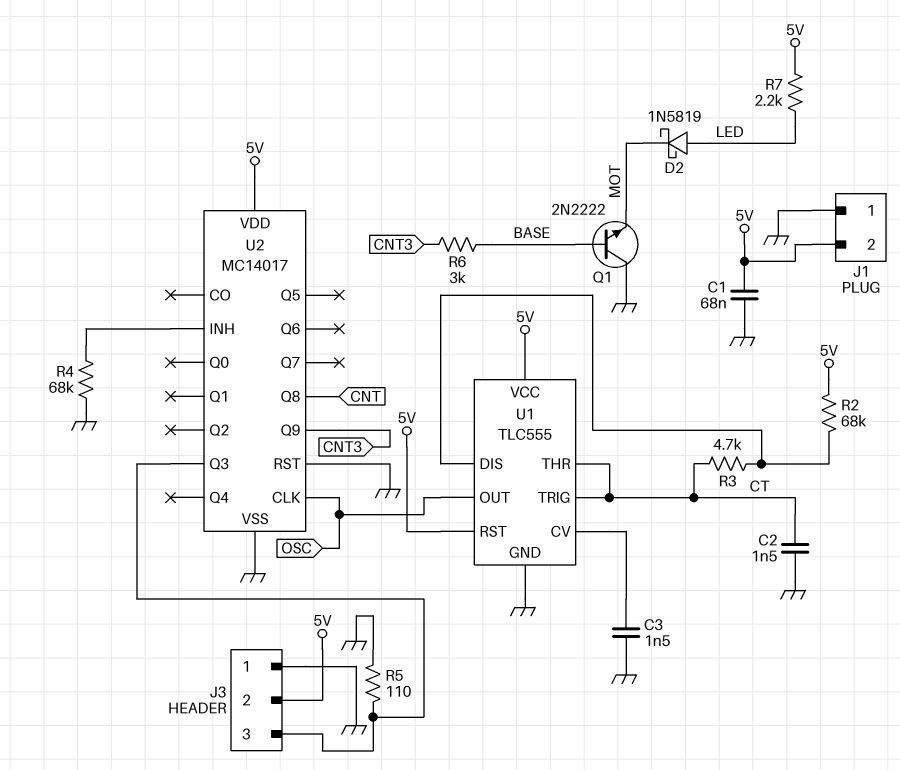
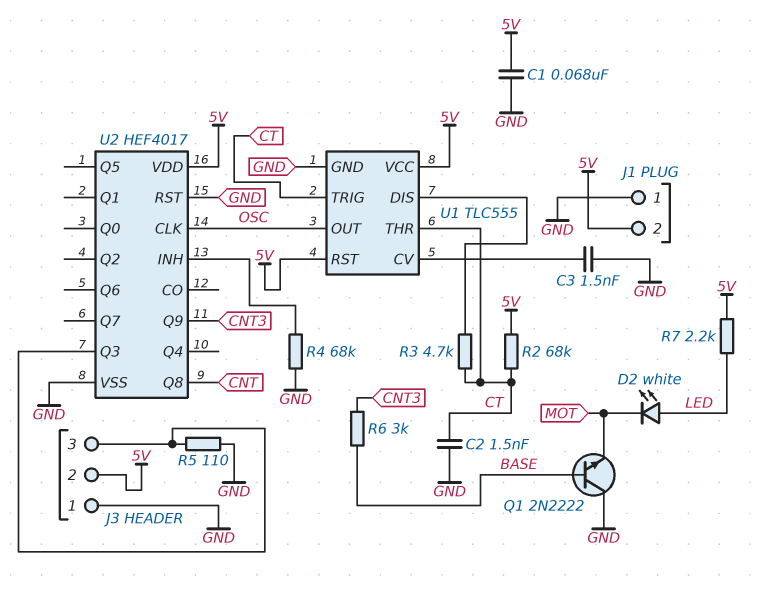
D2: schottky 1N5819 (A LED, K MOT) -> LED white (A LED, K MOT)
R2: 68k (5V, U1/DIS) -> 68k (5V, CT)
U2: MC14017 -> HEF4017

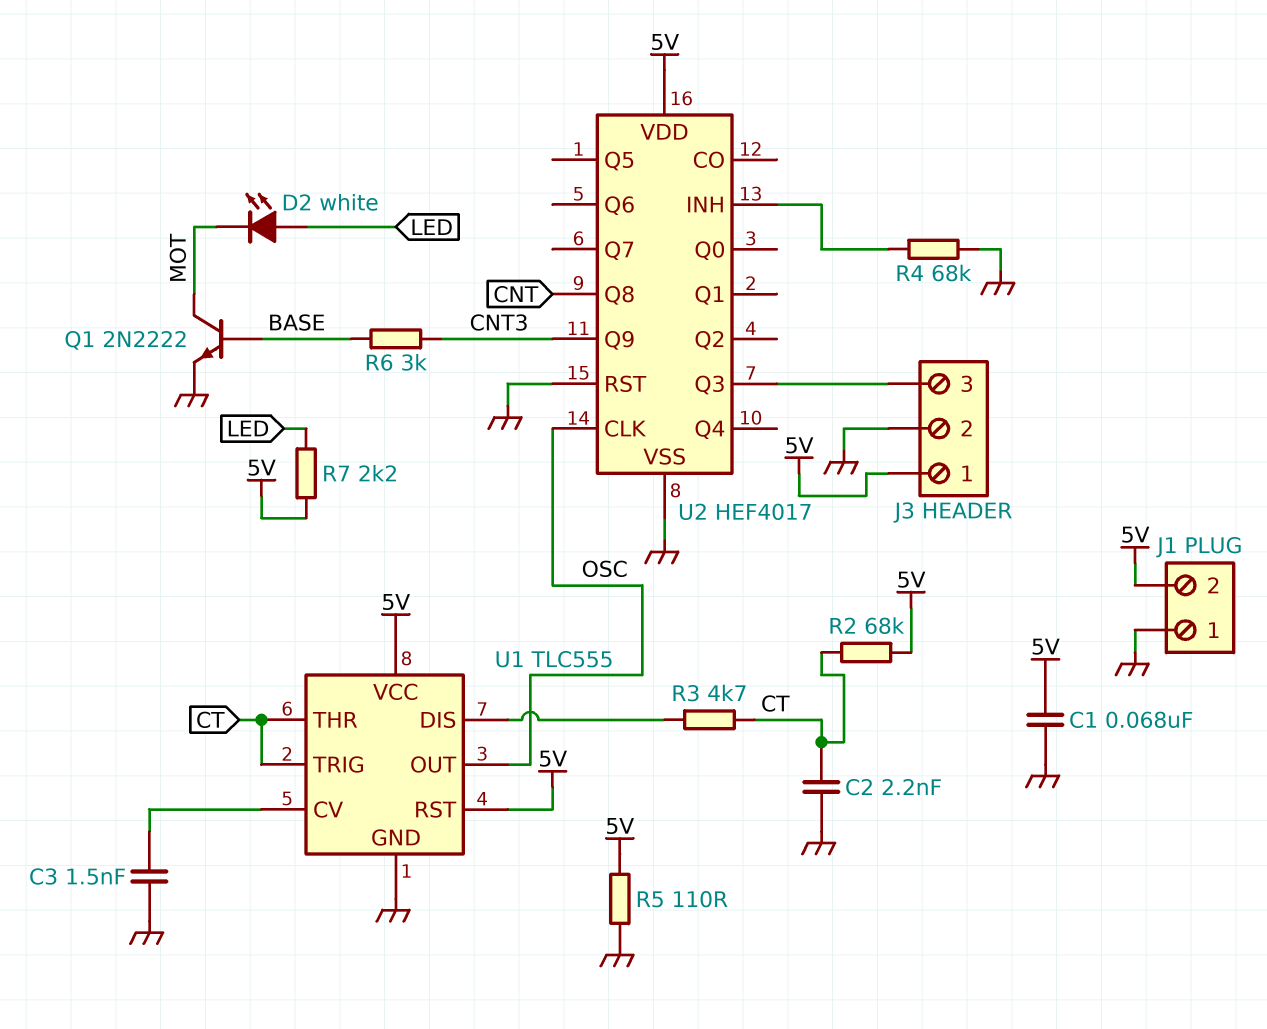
C2: 1.5nF (CT, GND) -> 2.2nF (CT, GND)
J3 pin 1: GND -> 5V
J3 pin 2: 5V -> GND
Q1: NPN 2N2222 (B BASE, C GND, E MOT) -> NPN 2N2222 (B BASE, C MOT, E GND)
R5: 110 (GND, J3/3) -> 110 (5V, GND)

